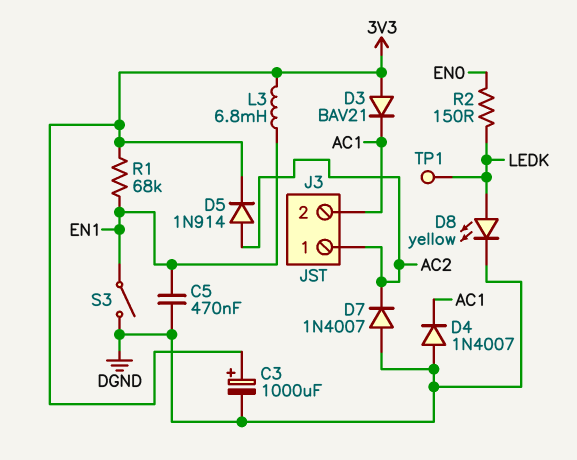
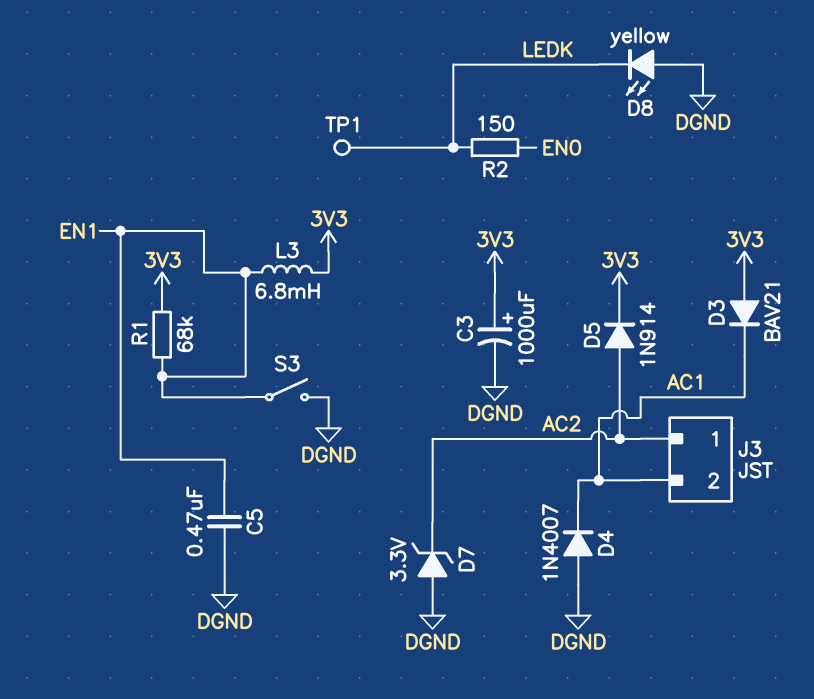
D7: diode 1N4007 (A DGND, K AC2) -> zener 3.3V (A DGND, K AC2)
D8: LED yellow (A LEDK, K DGND) -> LED yellow (A DGND, K LEDK)

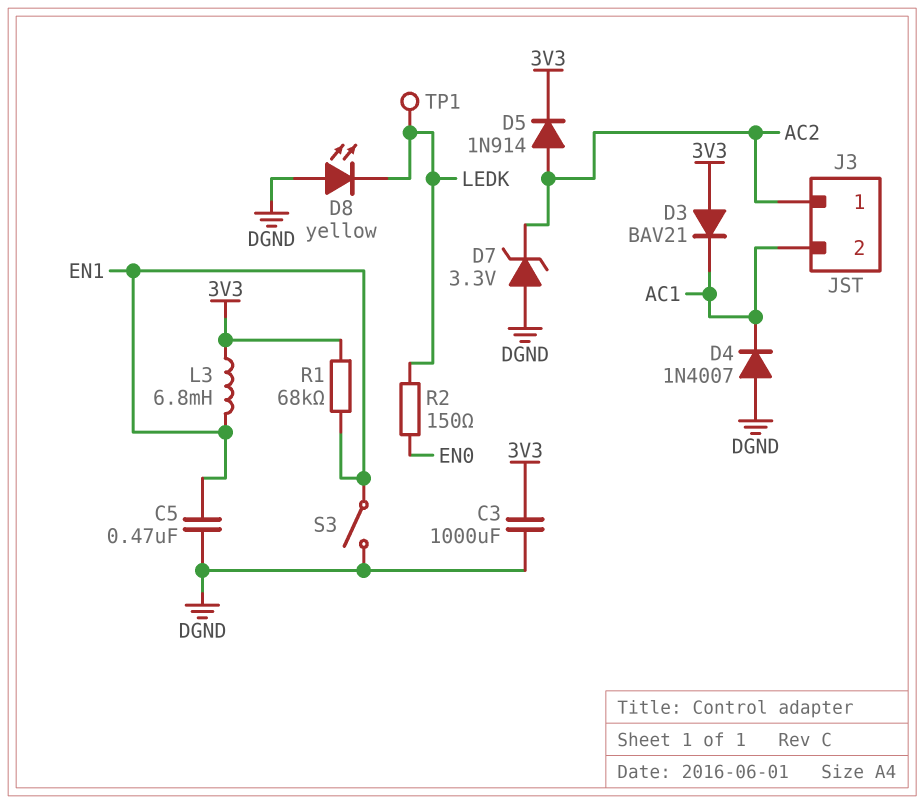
C3: 1000uF (plus 3V3, minus DGND) -> 1000uF (3V3, DGND)

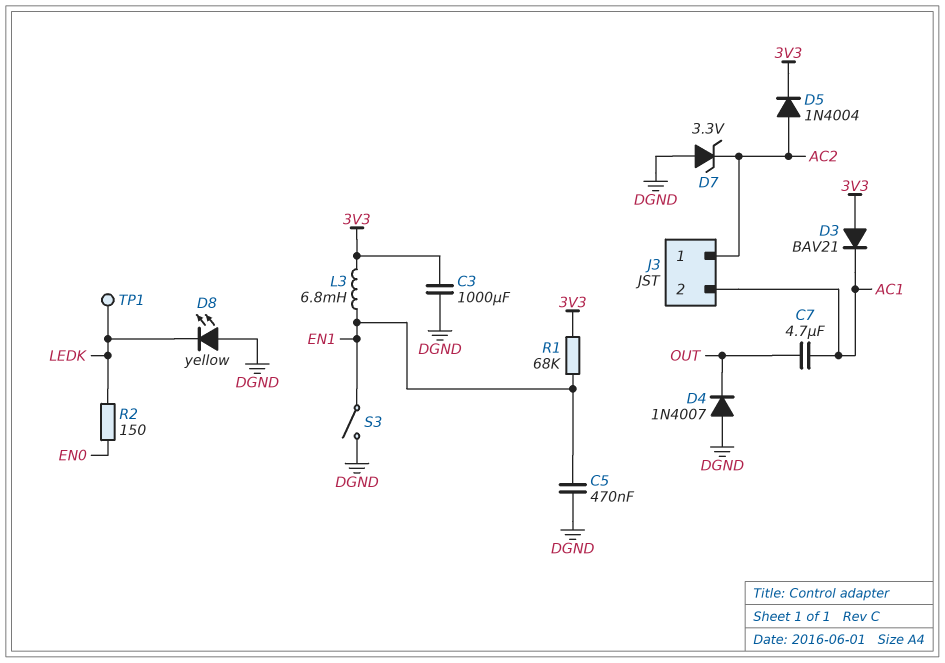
C7: none -> 4.7uF (AC1, OUT)
D4: diode 1N4007 (A DGND, K AC1) -> diode 1N4007 (A DGND, K OUT)
D5: diode 1N914 (A AC2, K 3V3) -> diode 1N4004 (A AC2, K 3V3)

